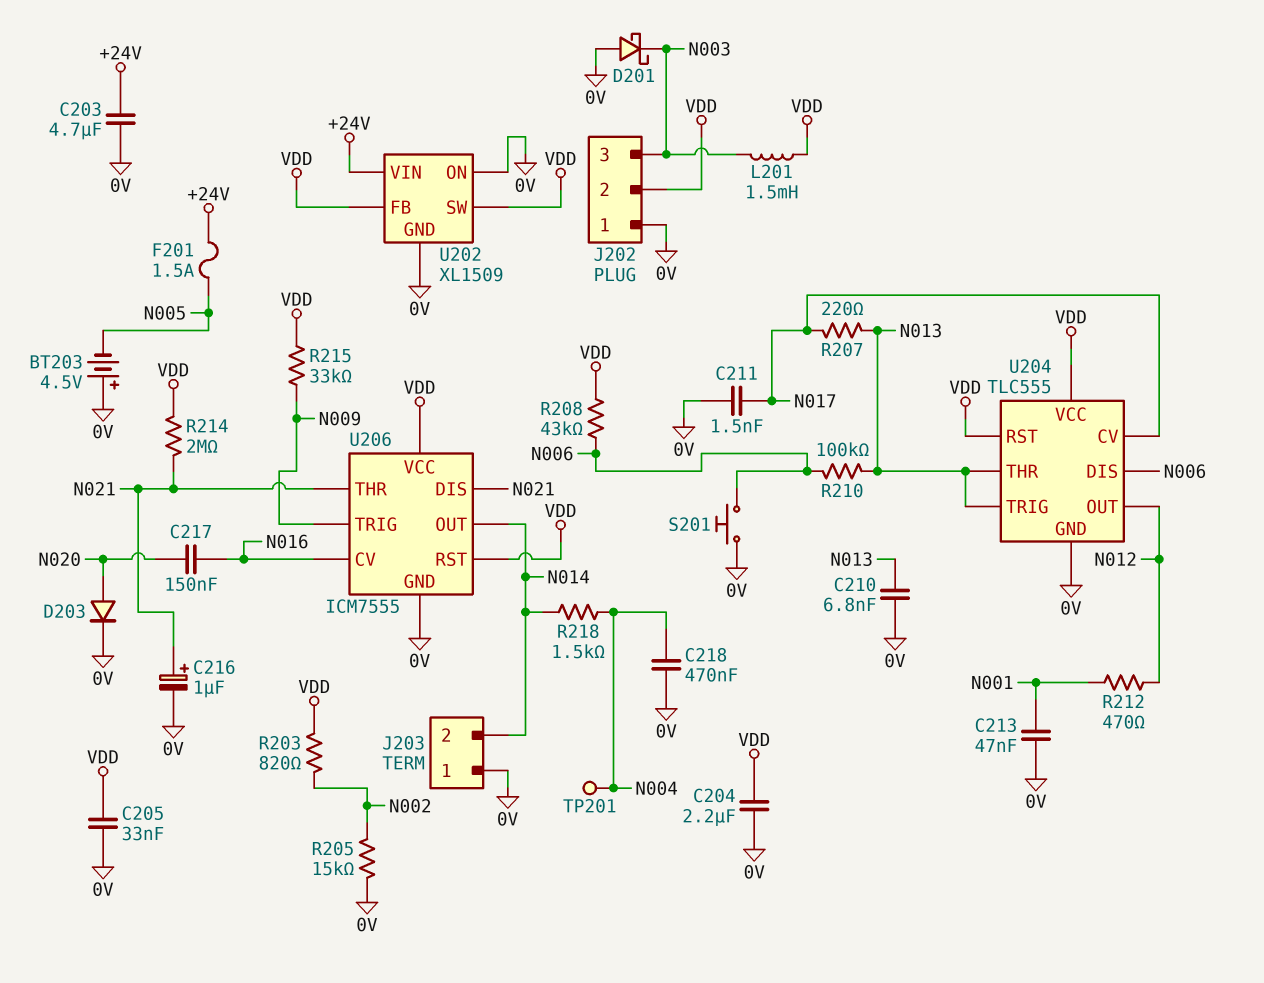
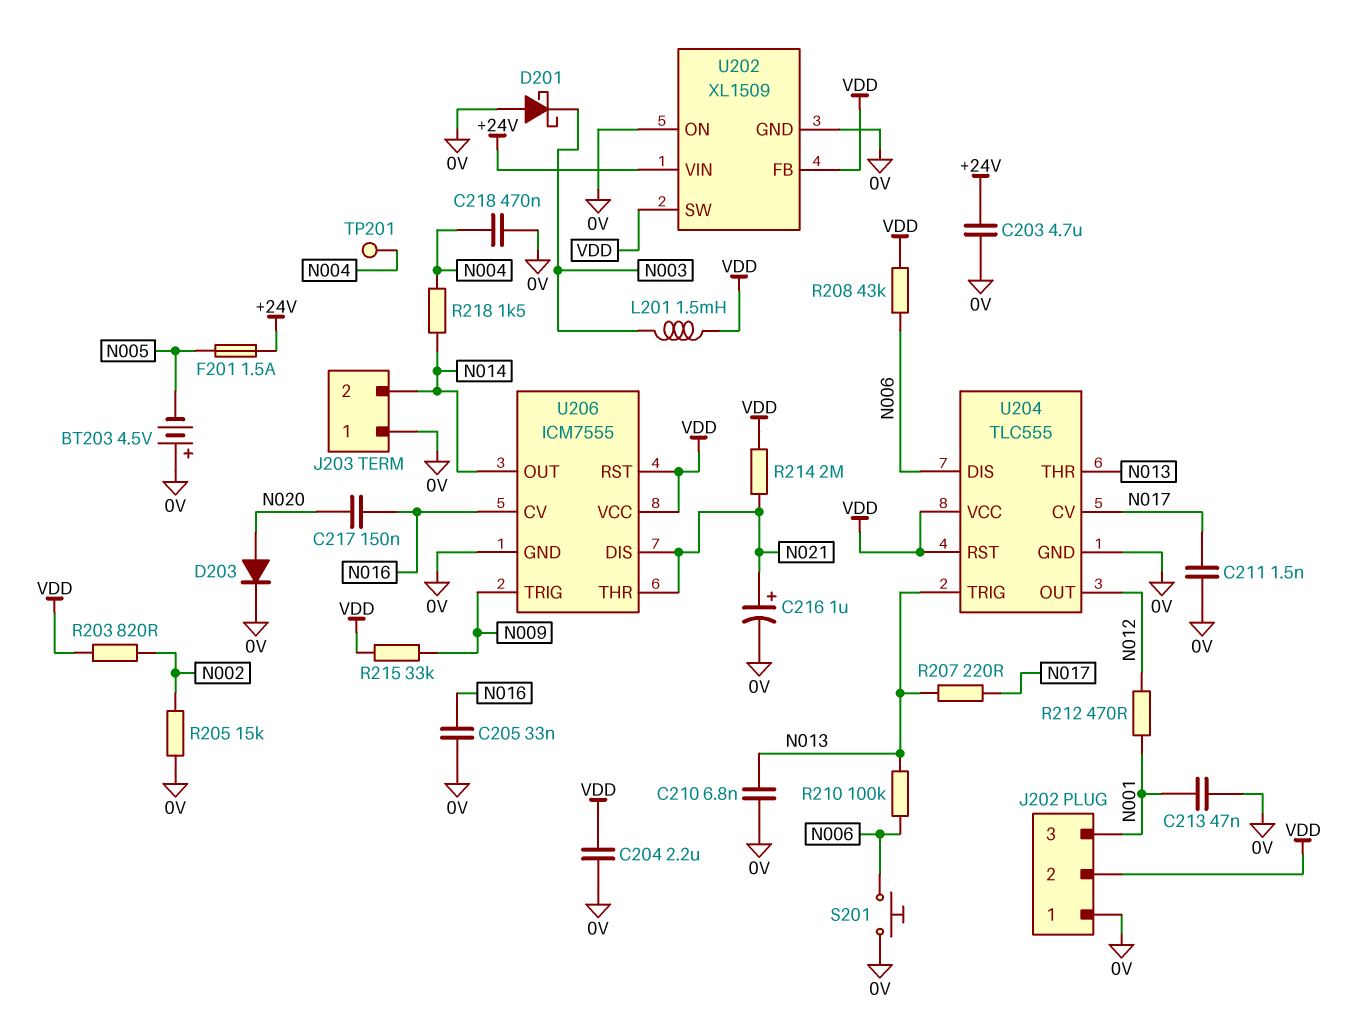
C205: 33nF (0V, VDD) -> 33nF (0V, N016)
J202 pin 3: N003 -> N001

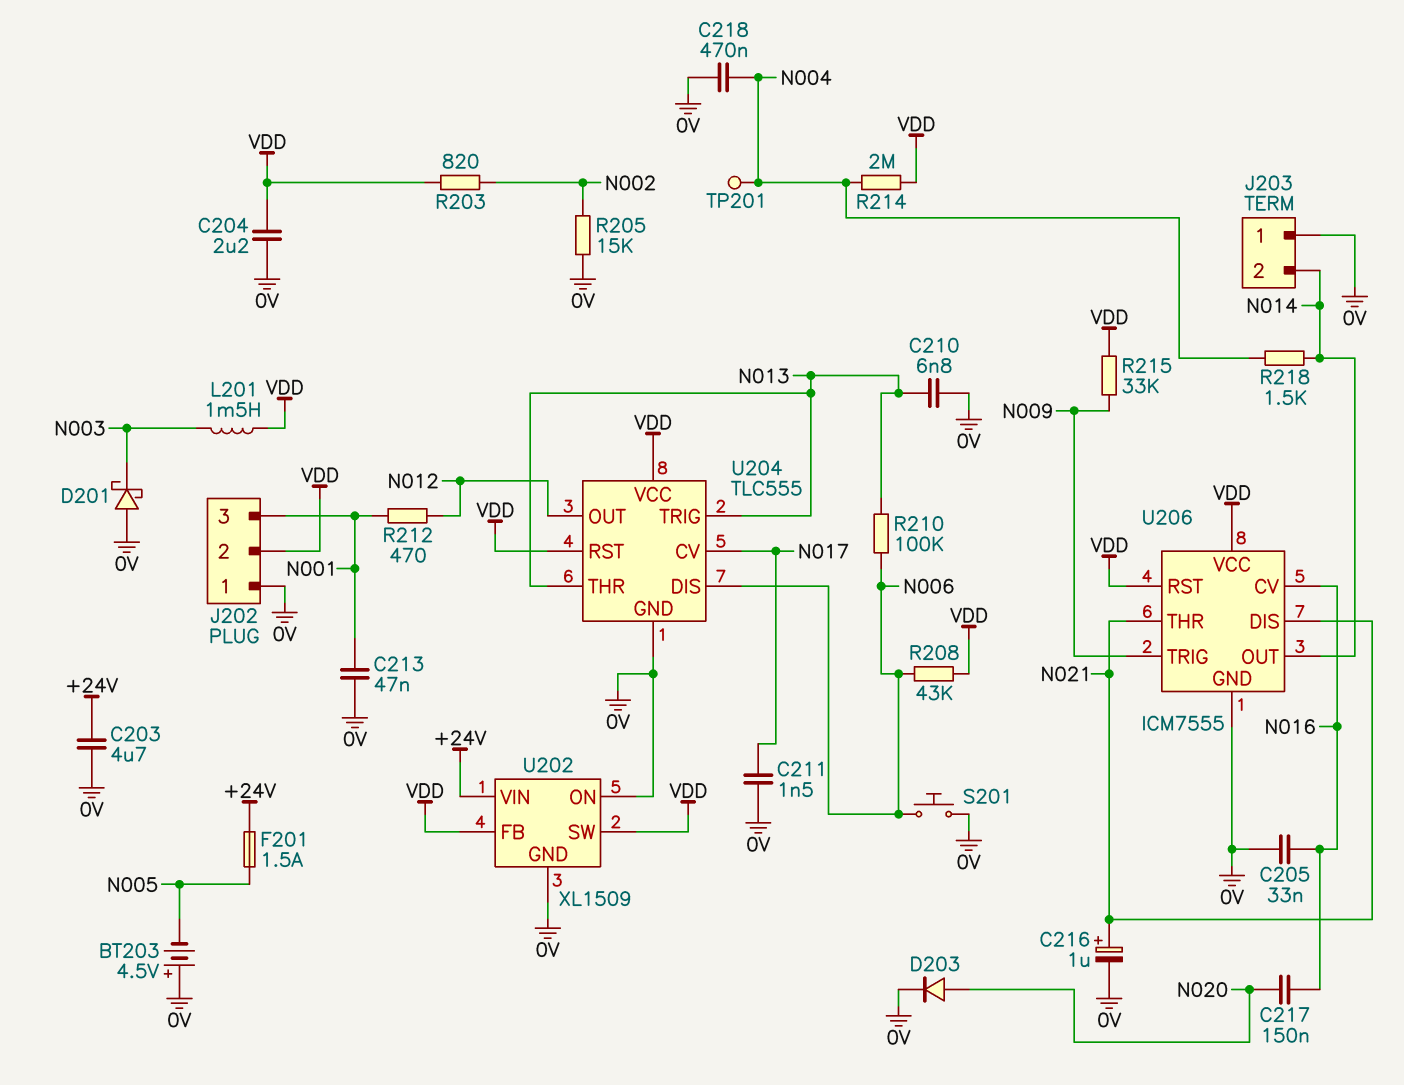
R207: 220 (N013, N017) -> none
R214: 2M (N021, VDD) -> 2M (N004, VDD)

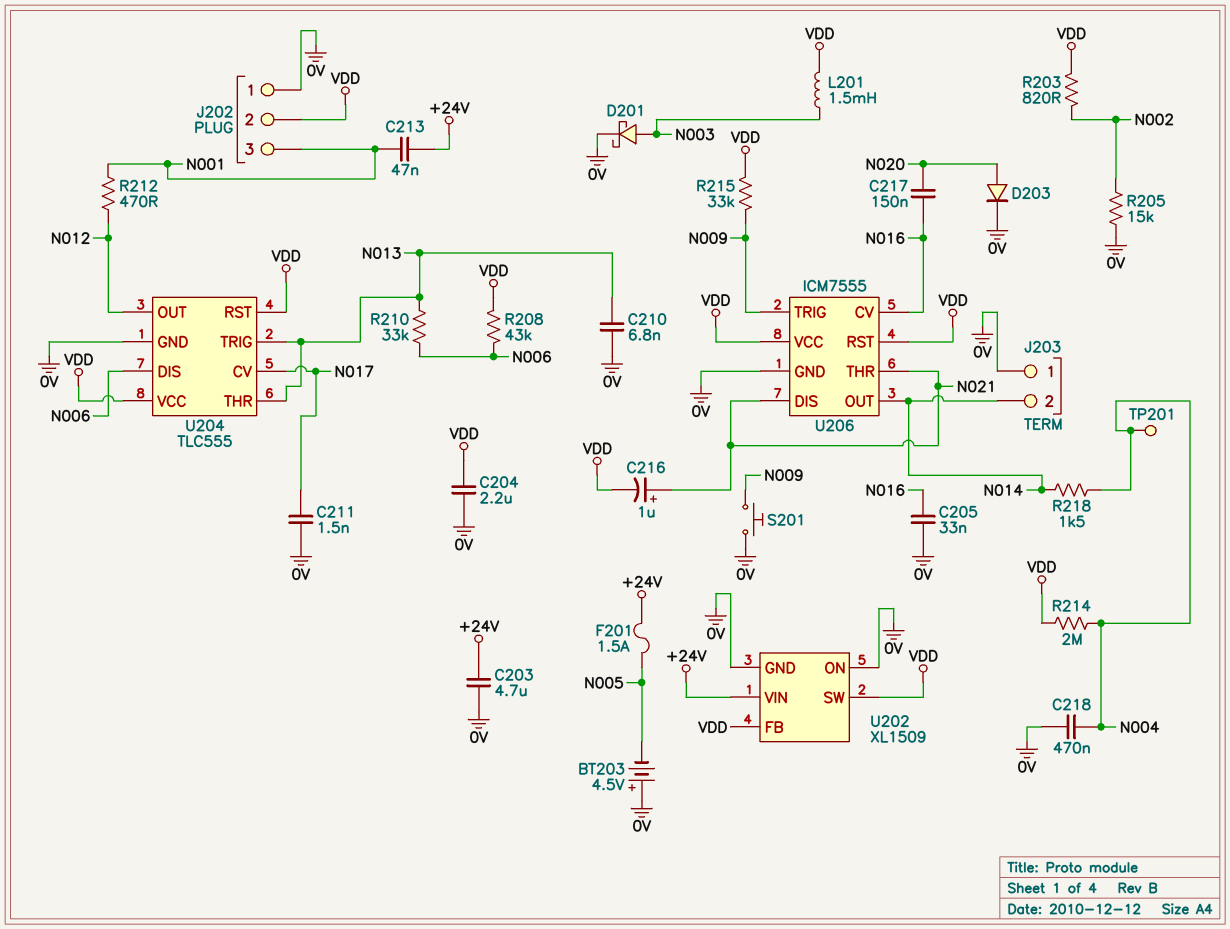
C213: 47nF (0V, N001) -> 47nF (+24V, N001)
C216: 1uF (plus N021, minus 0V) -> 1uF (plus N021, minus VDD)
D201: schottky (A 0V, K N003) -> schottky (A N003, K 0V)
R210: 100k (N006, N013) -> 33k (N006, N013)
S201: button (0V, N006) -> button (0V, N009)

